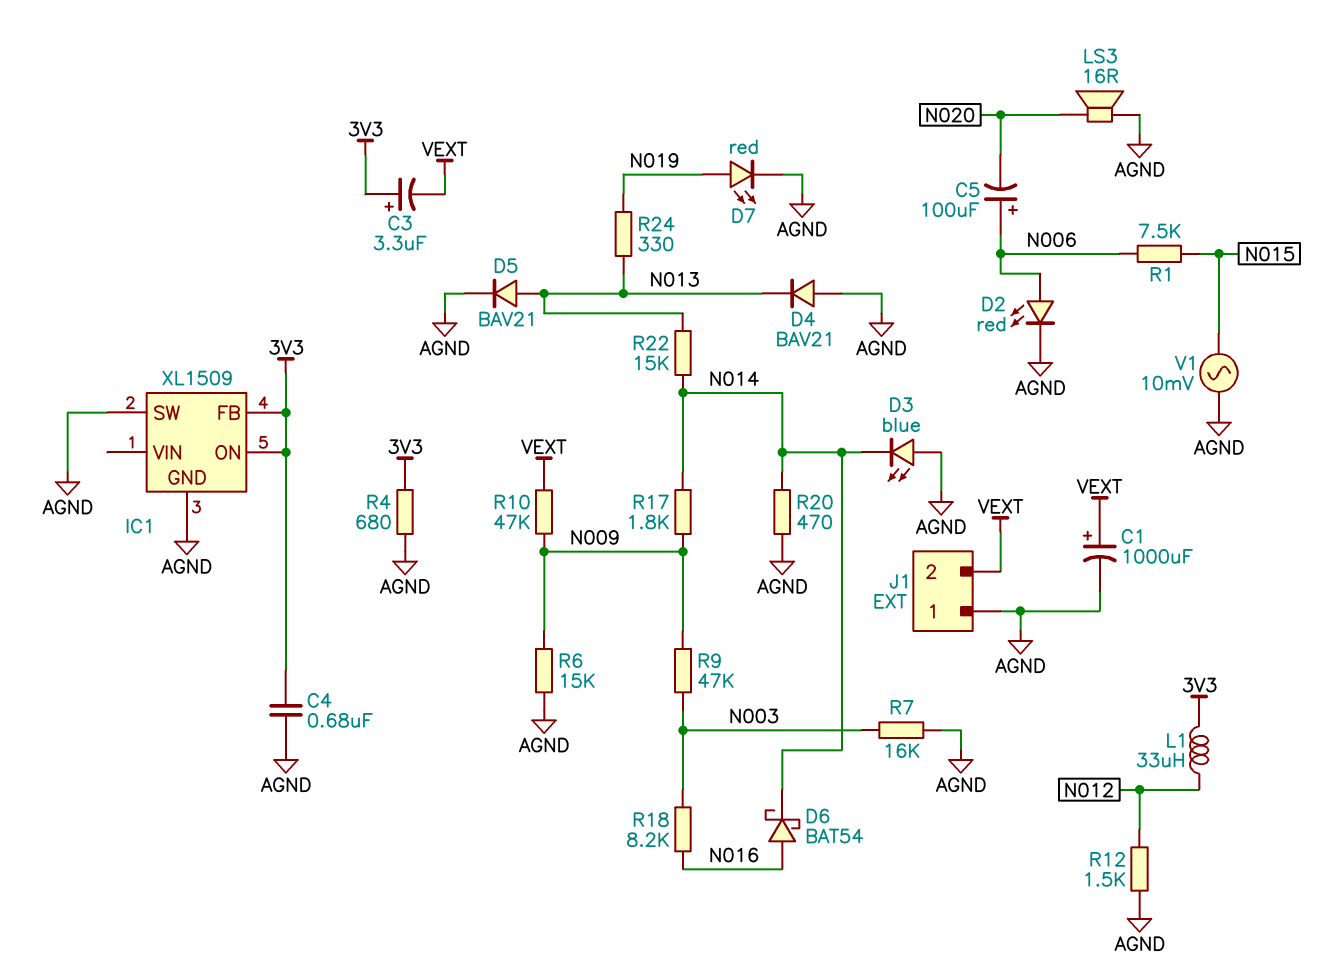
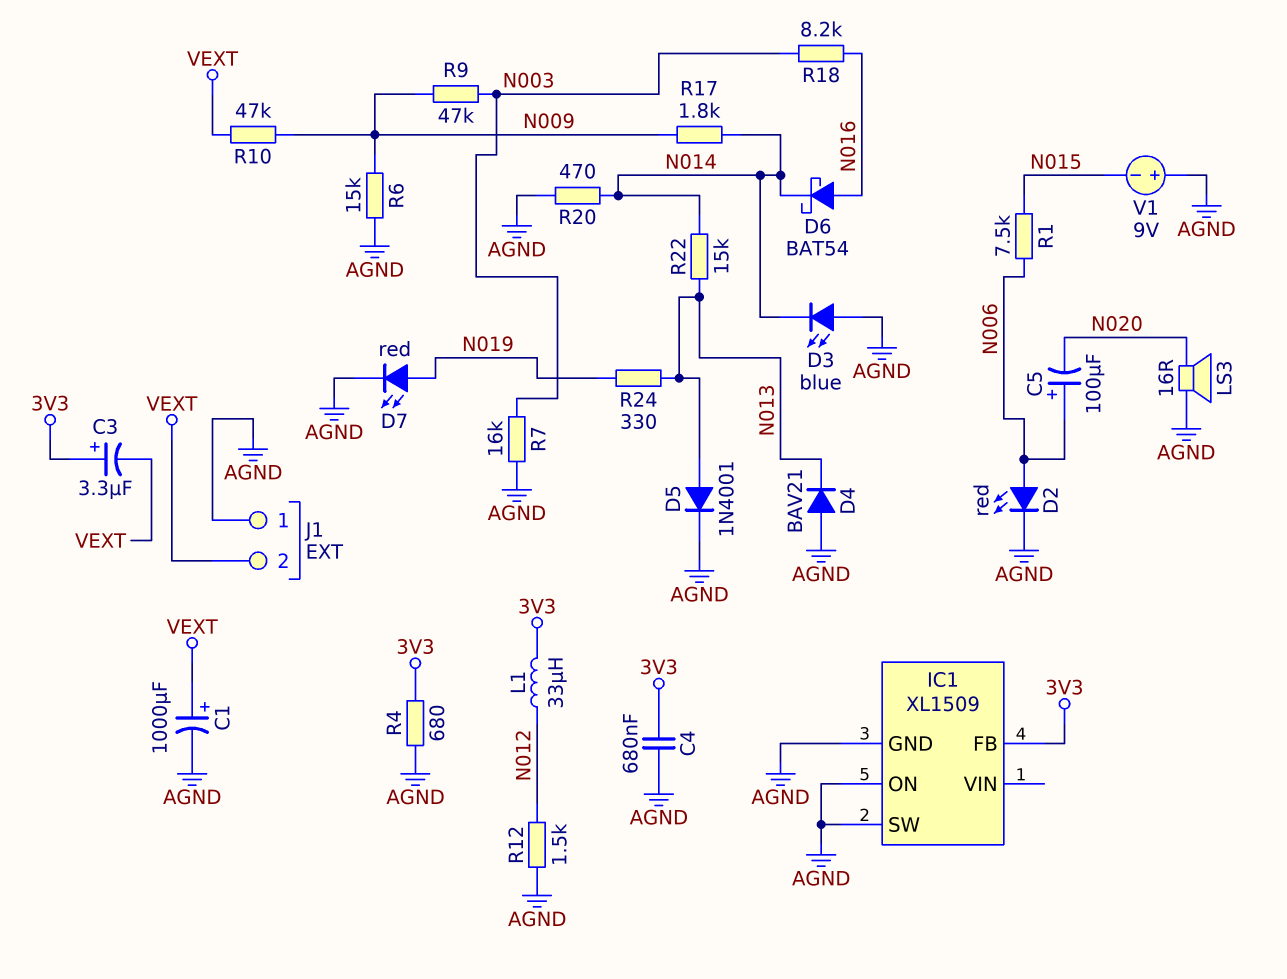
D5: diode BAV21 (A N013, K AGND) -> diode 1N4001 (A N013, K AGND)
IC1 pin ON: 3V3 -> AGND
V1: AC 10mV (AGND, N015) -> 9V (plus AGND, minus N015)

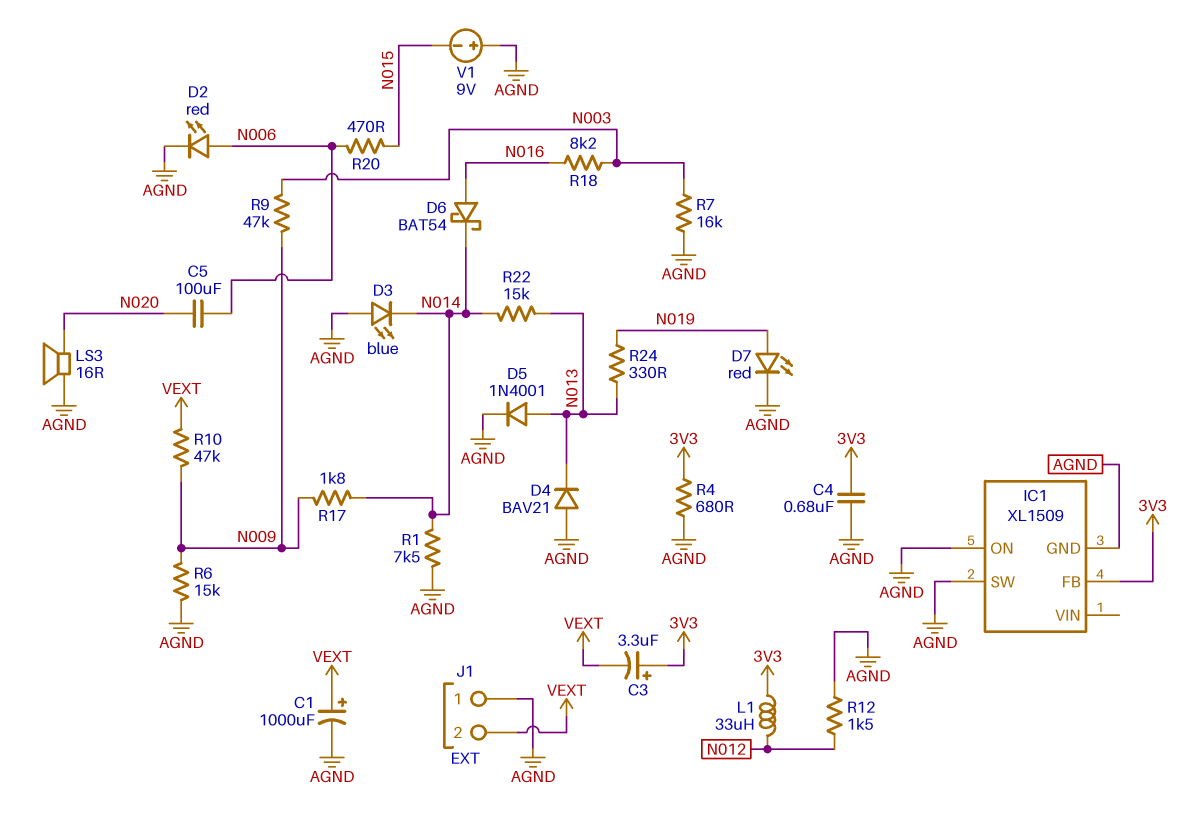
C5: 100uF (plus N006, minus N020) -> 100uF (N006, N020)
R1: 7.5k (N006, N015) -> 7.5k (AGND, N014)
R20: 470 (AGND, N014) -> 470 (N006, N015)

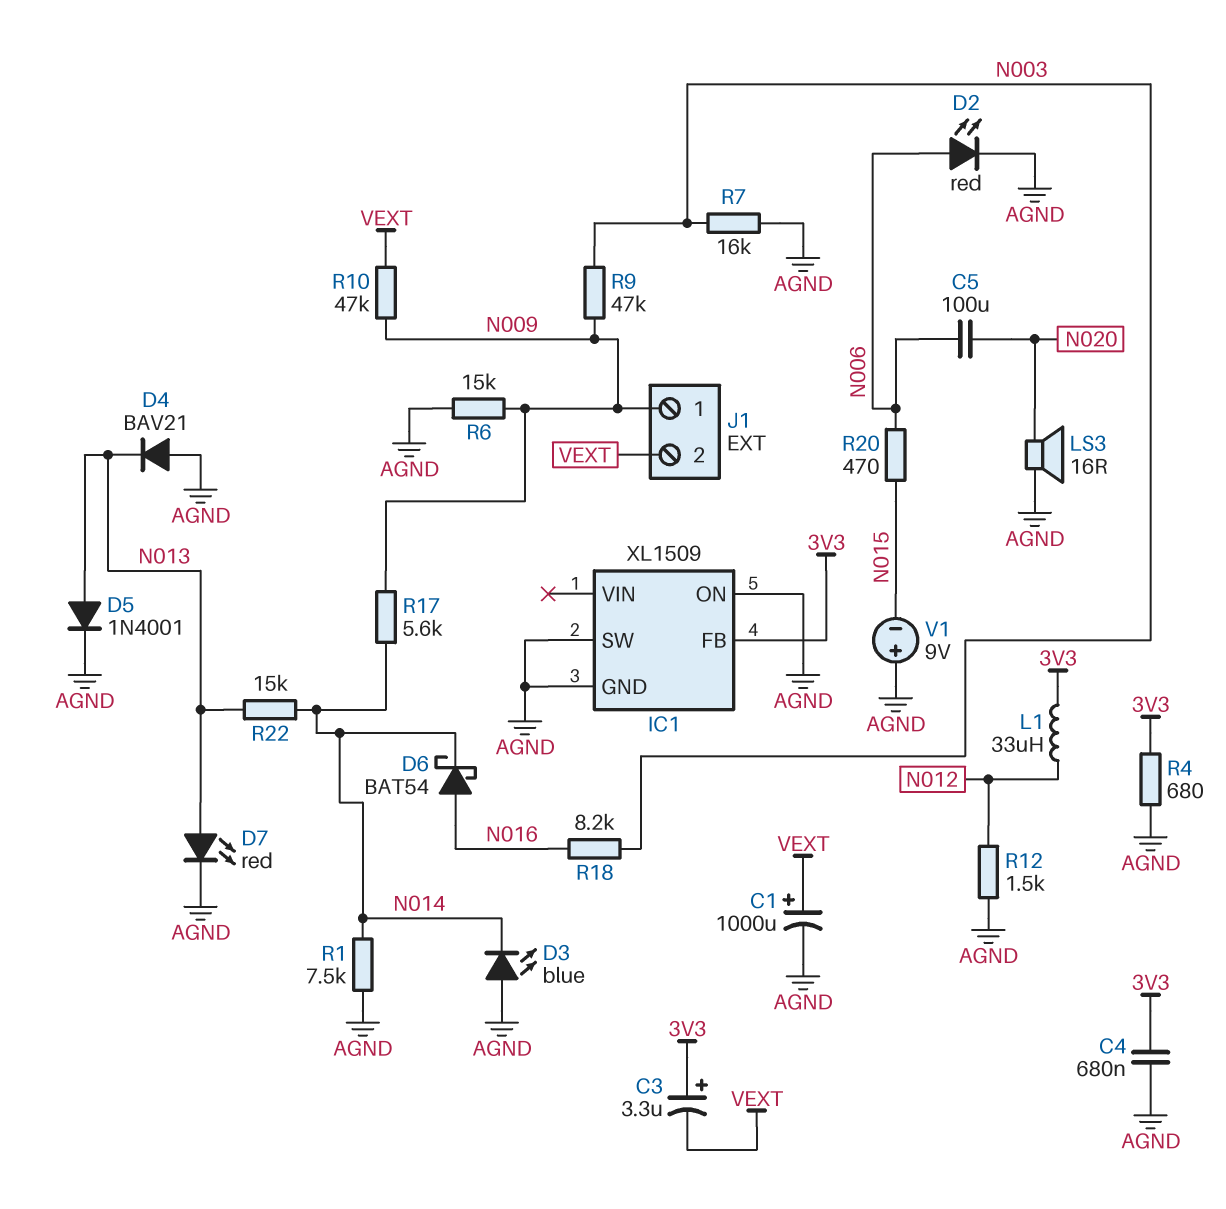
D7: LED red (A N019, K AGND) -> LED red (A N013, K AGND)
J1 pin 1: AGND -> N009
R17: 1.8k (N009, N014) -> 5.6k (N009, N014)
R24: 330 (N013, N019) -> none

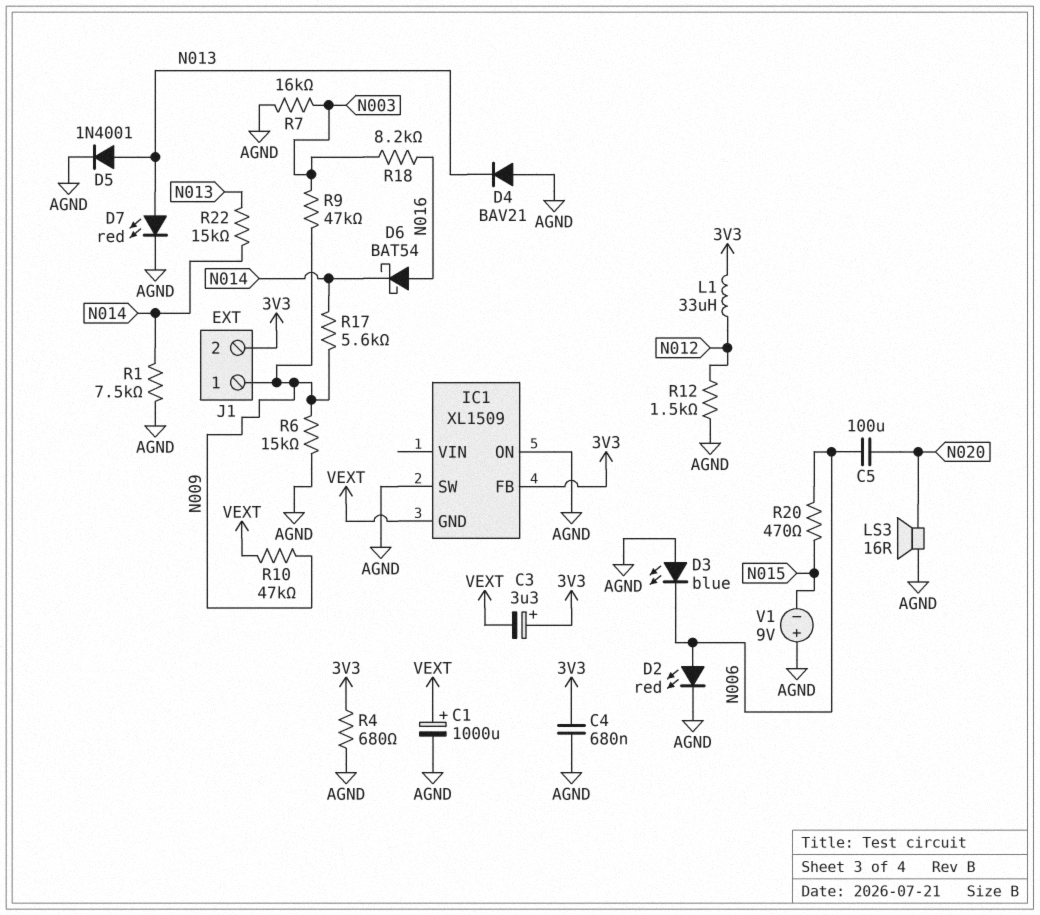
D3: LED blue (A AGND, K N014) -> LED blue (A AGND, K N006)
IC1 pin GND: AGND -> VEXT
J1 pin 2: VEXT -> 3V3

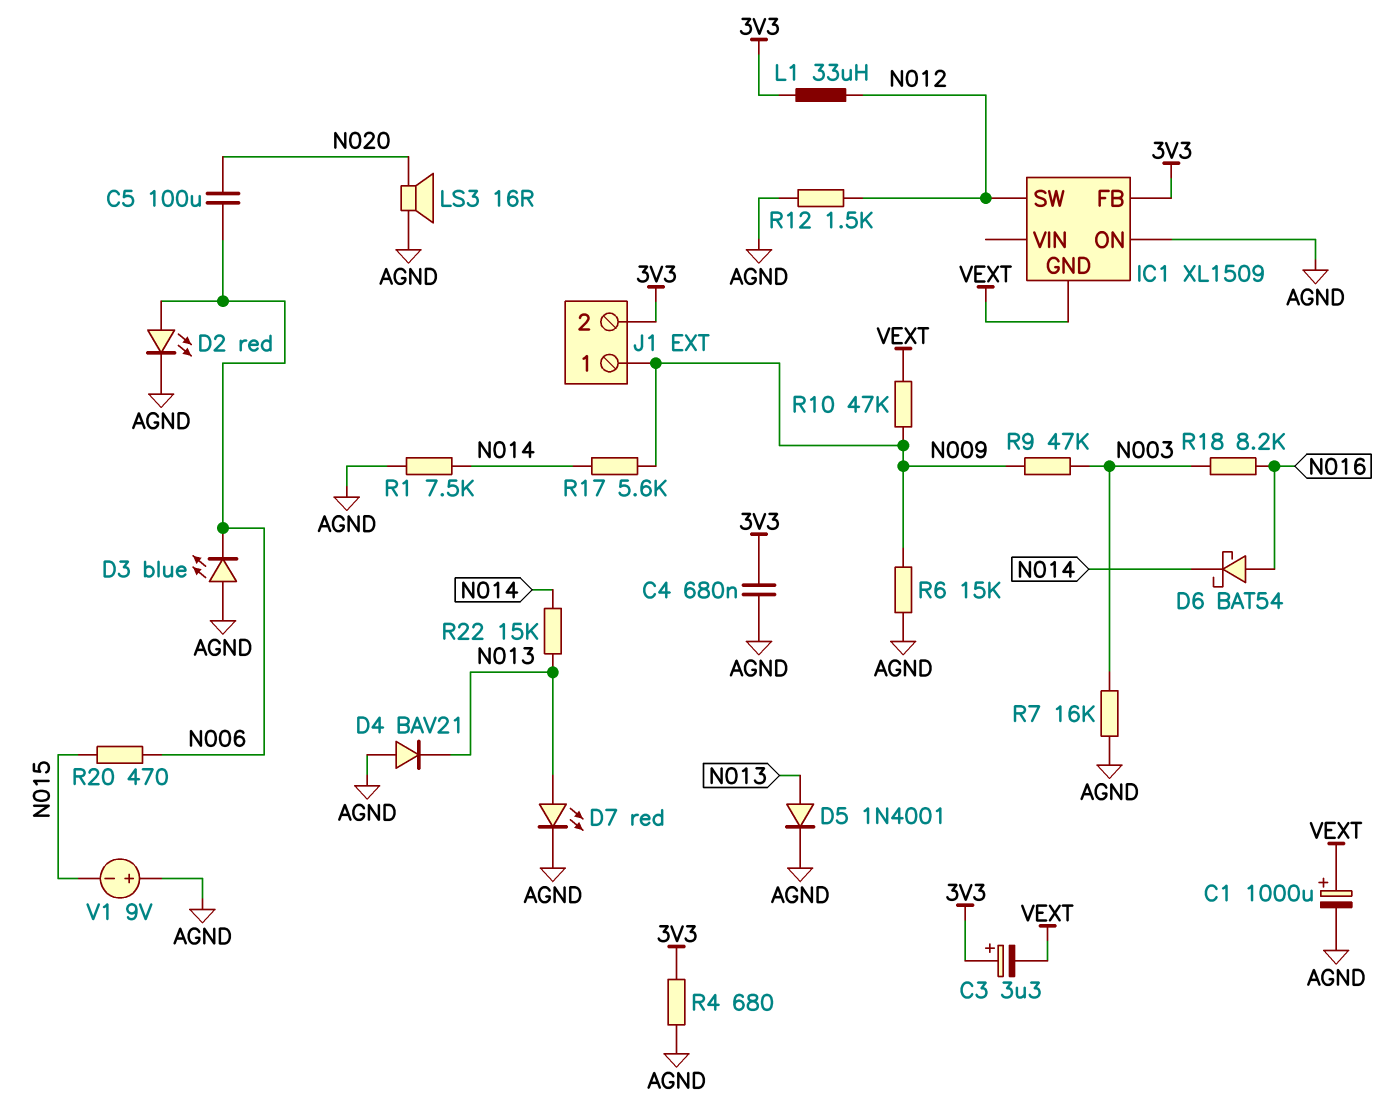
IC1 pin SW: AGND -> N012

